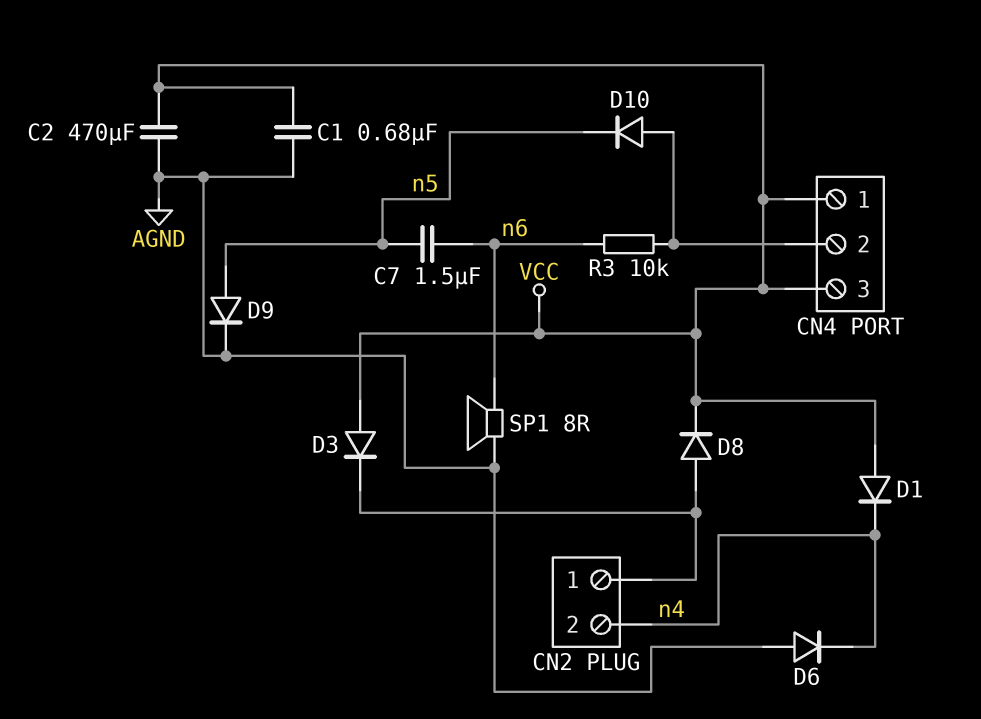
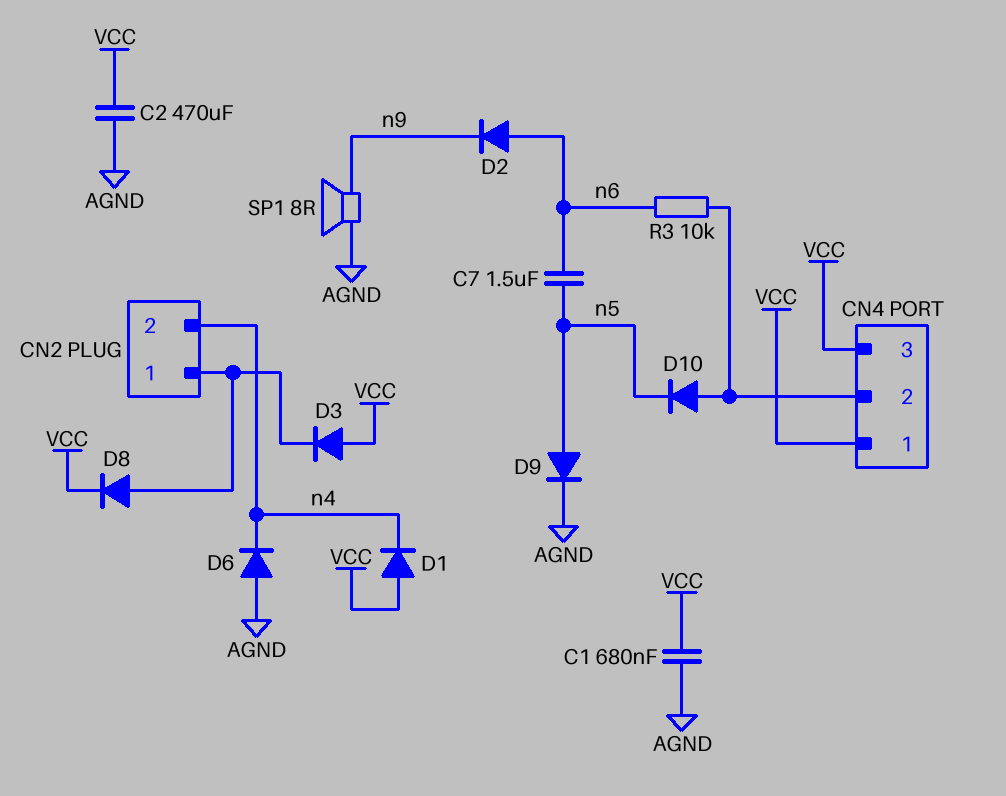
D2: none -> diode (A n6, K n9)
SP1: speaker 8R (AGND, n6) -> speaker 8R (AGND, n9)

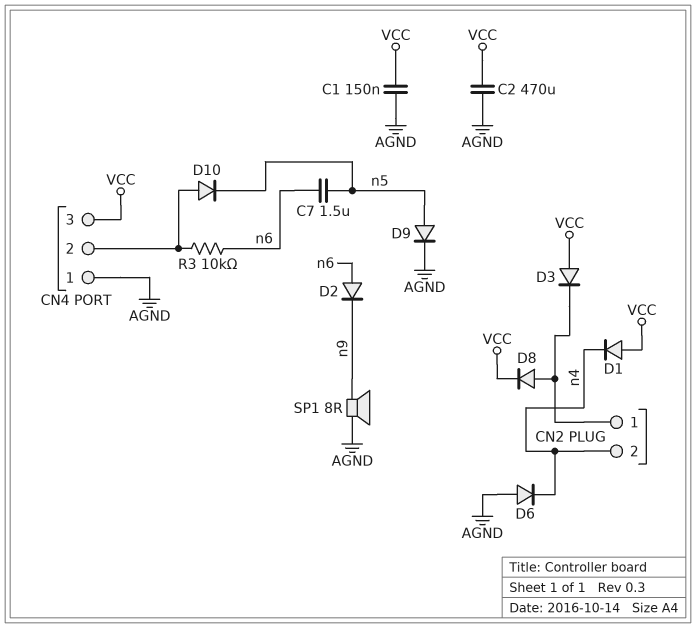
C1: 680nF (AGND, VCC) -> 150nF (AGND, VCC)
CN4 pin 1: VCC -> AGND

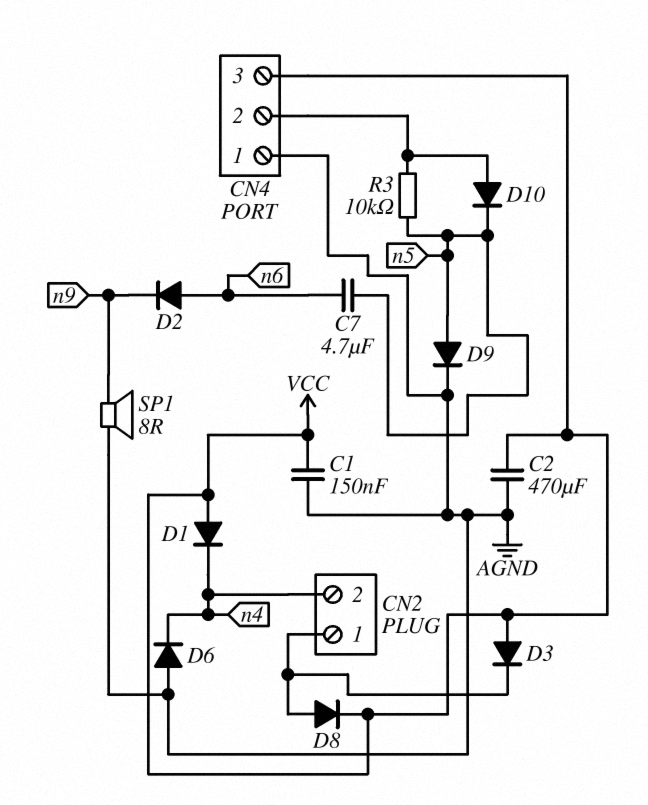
C7: 1.5uF (n5, n6) -> 4.7uF (n5, n6)
R3: 10k (CN4/2, n6) -> 10k (CN4/2, n5)

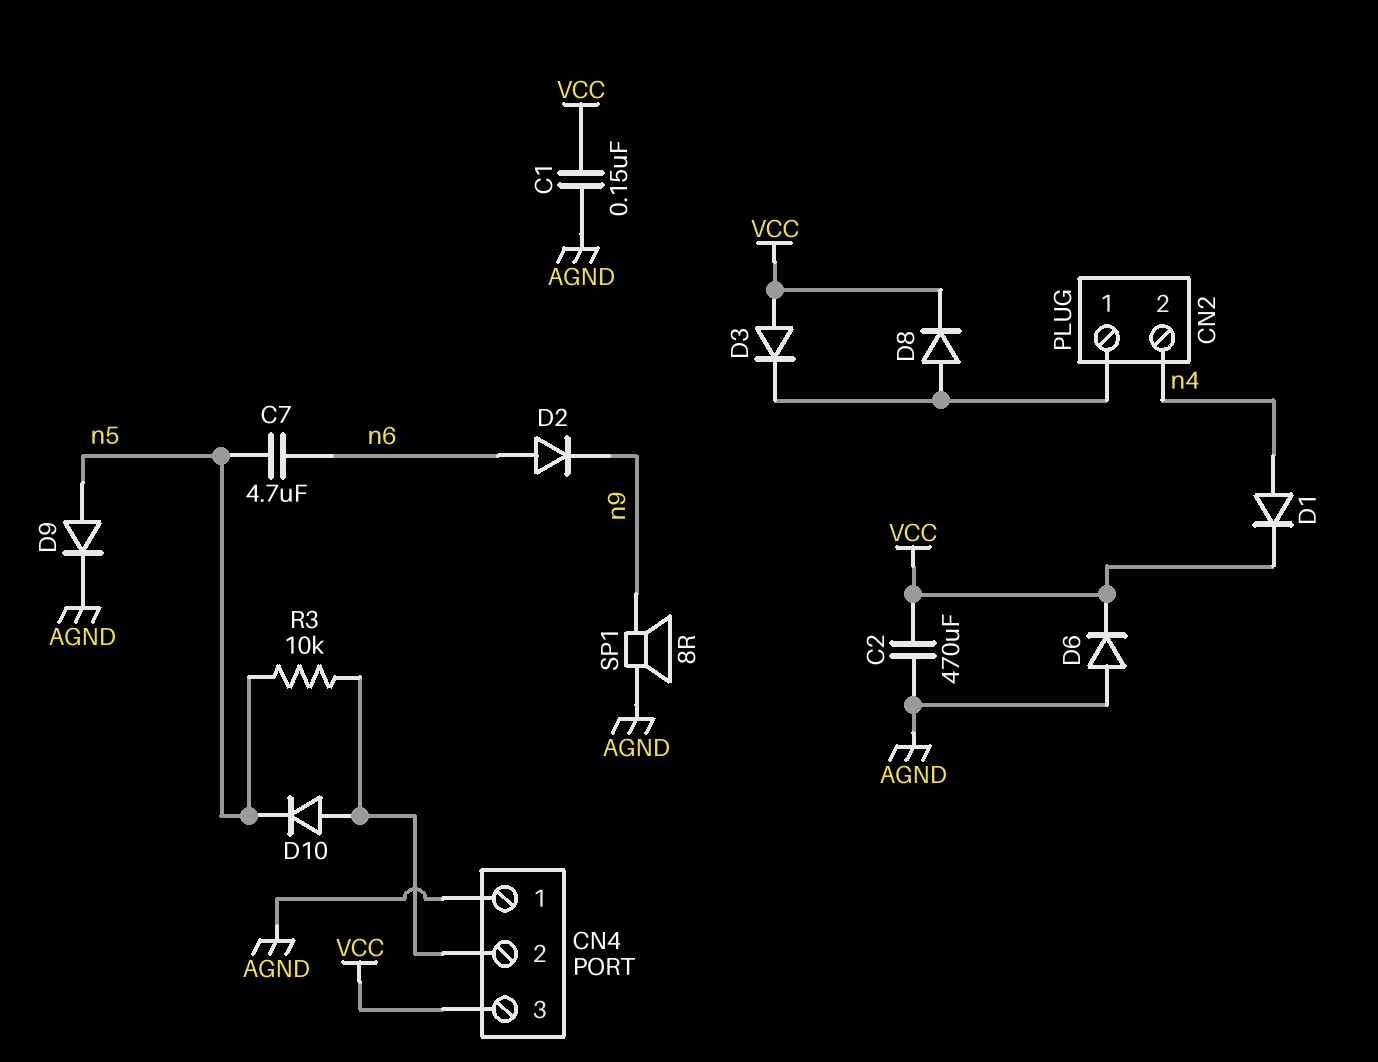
D1: diode (A VCC, K n4) -> diode (A n4, K VCC)
D6: diode (A AGND, K n4) -> diode (A AGND, K VCC)

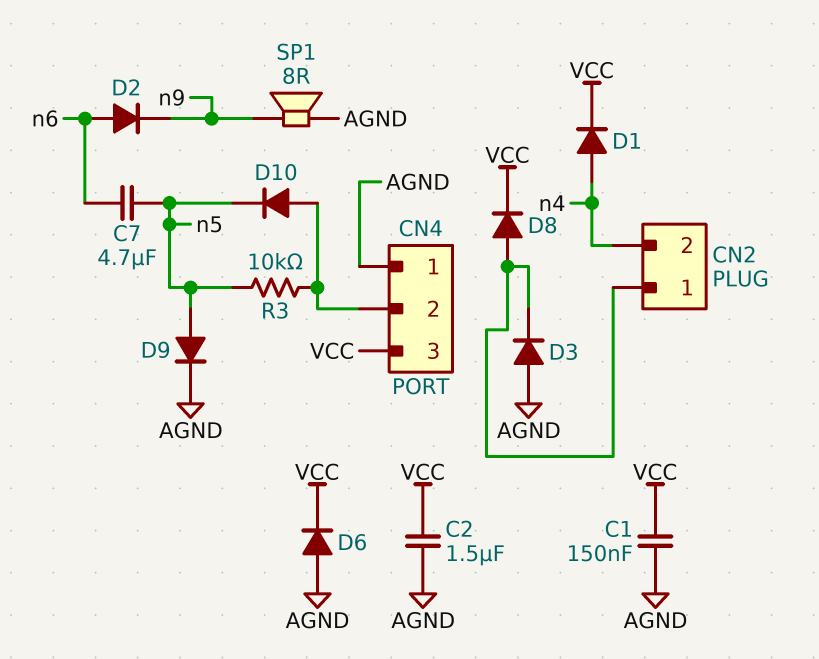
C2: 470uF (AGND, VCC) -> 1.5uF (AGND, VCC)
D3: diode (A VCC, K CN2/1) -> diode (A AGND, K CN2/1)

